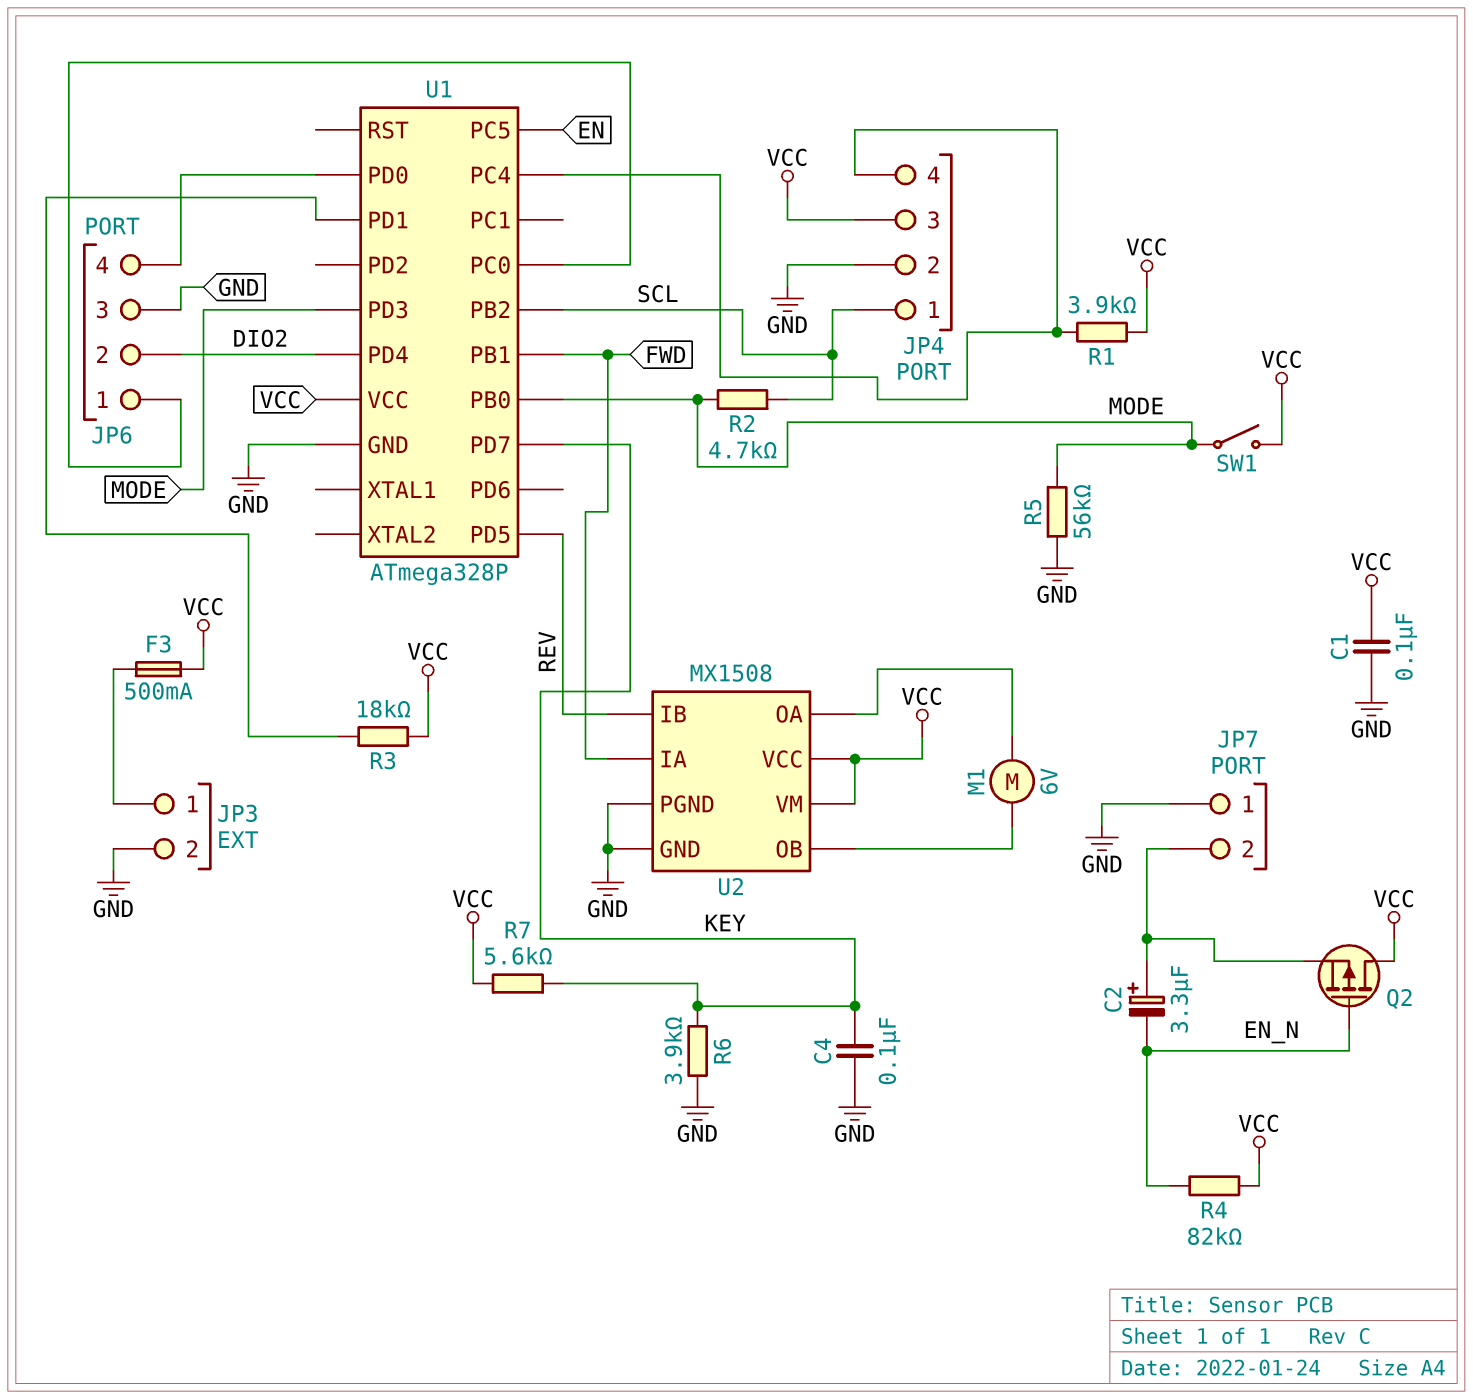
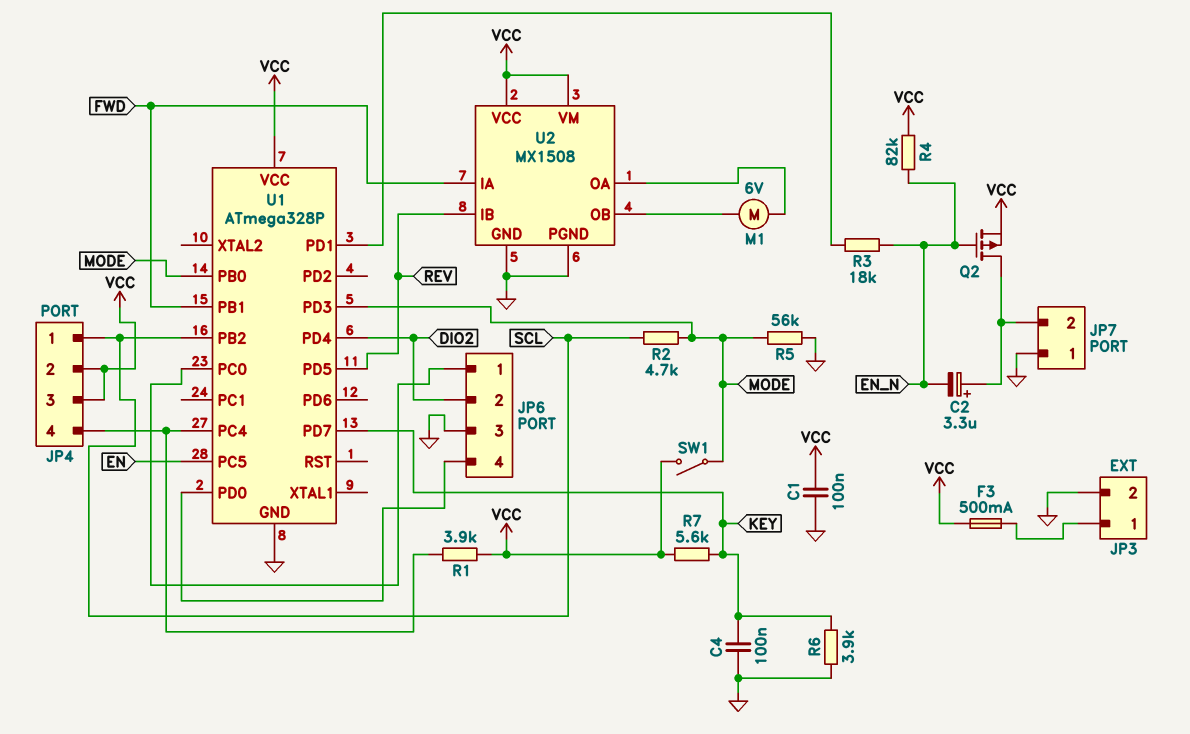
JP4 pin 2: GND -> VCC
Q2: PMOS (G EN_N, D VCC, S JP7/2) -> PMOS (G EN_N, D JP7/2, S VCC)
R3: 18k (U1/PD1, VCC) -> 18k (EN_N, U1/PD1)

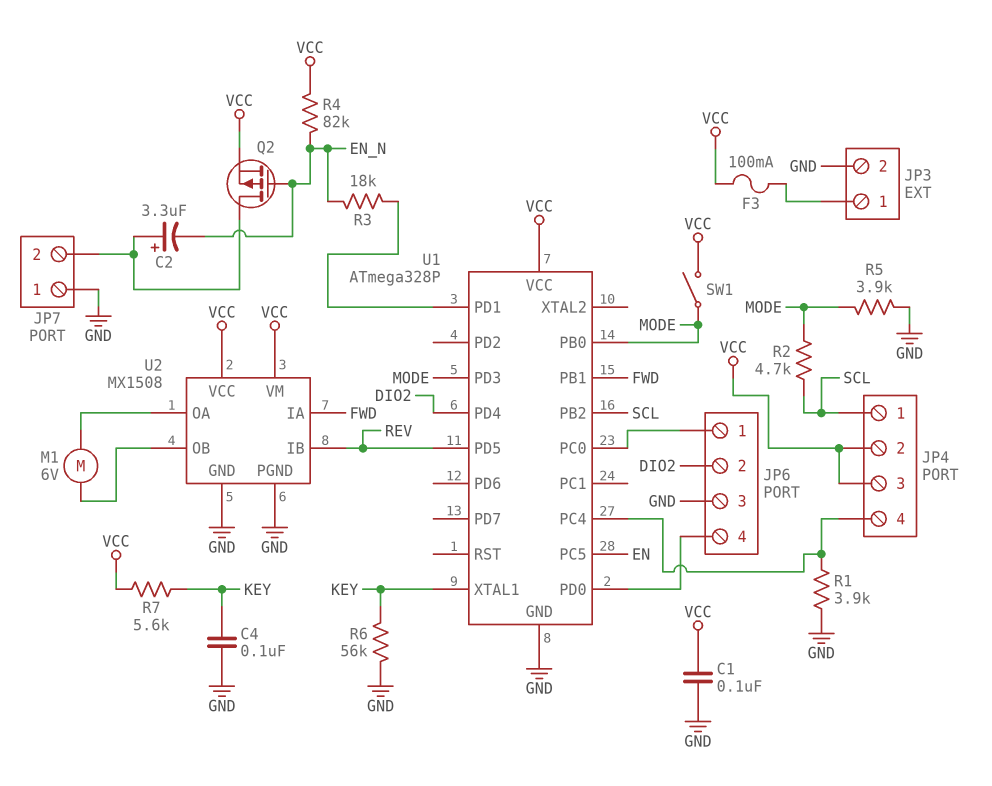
F3: 500mA (JP3/1, VCC) -> 100mA (JP3/1, VCC)
R1: 3.9k (JP4/4, VCC) -> 3.9k (GND, JP4/4)
R5: 56k (GND, MODE) -> 3.9k (GND, MODE)
R6: 3.9k (GND, KEY) -> 56k (GND, KEY)
U1 pin PD7: KEY -> none
U1 pin XTAL1: none -> KEY

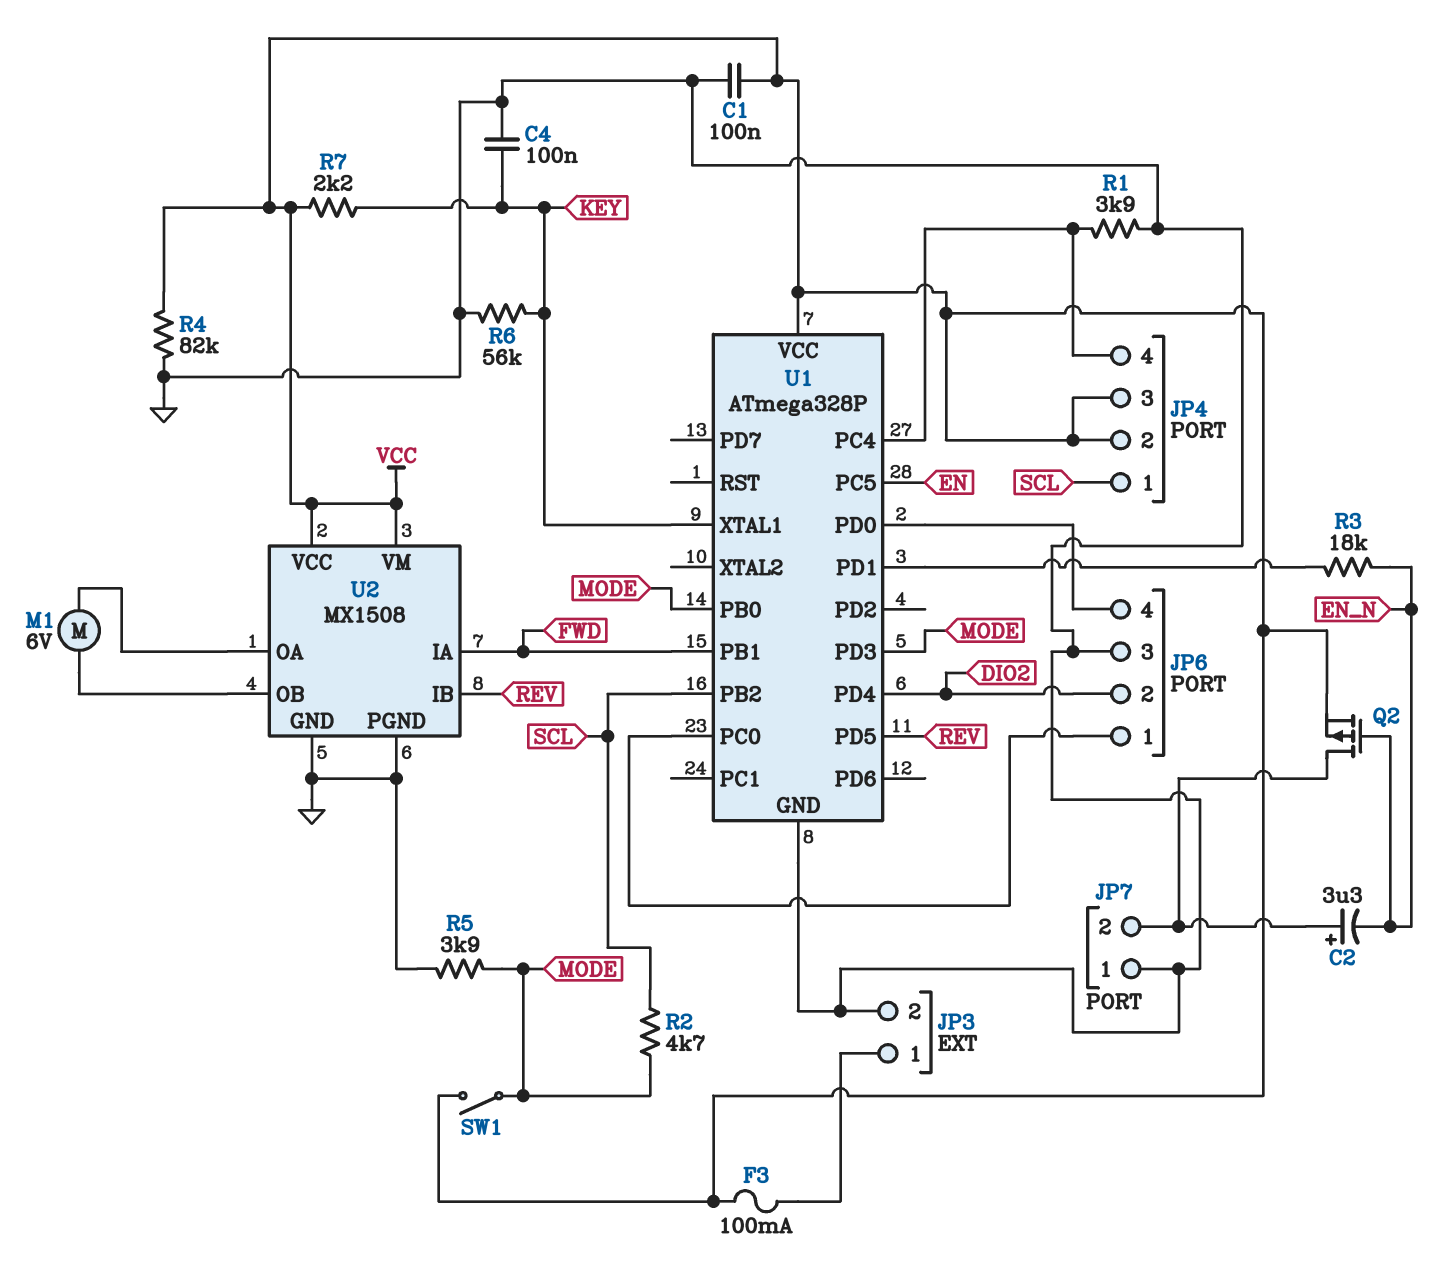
R4: 82k (EN_N, VCC) -> 82k (GND, VCC)
R7: 5.6k (KEY, VCC) -> 2.2k (KEY, VCC)

